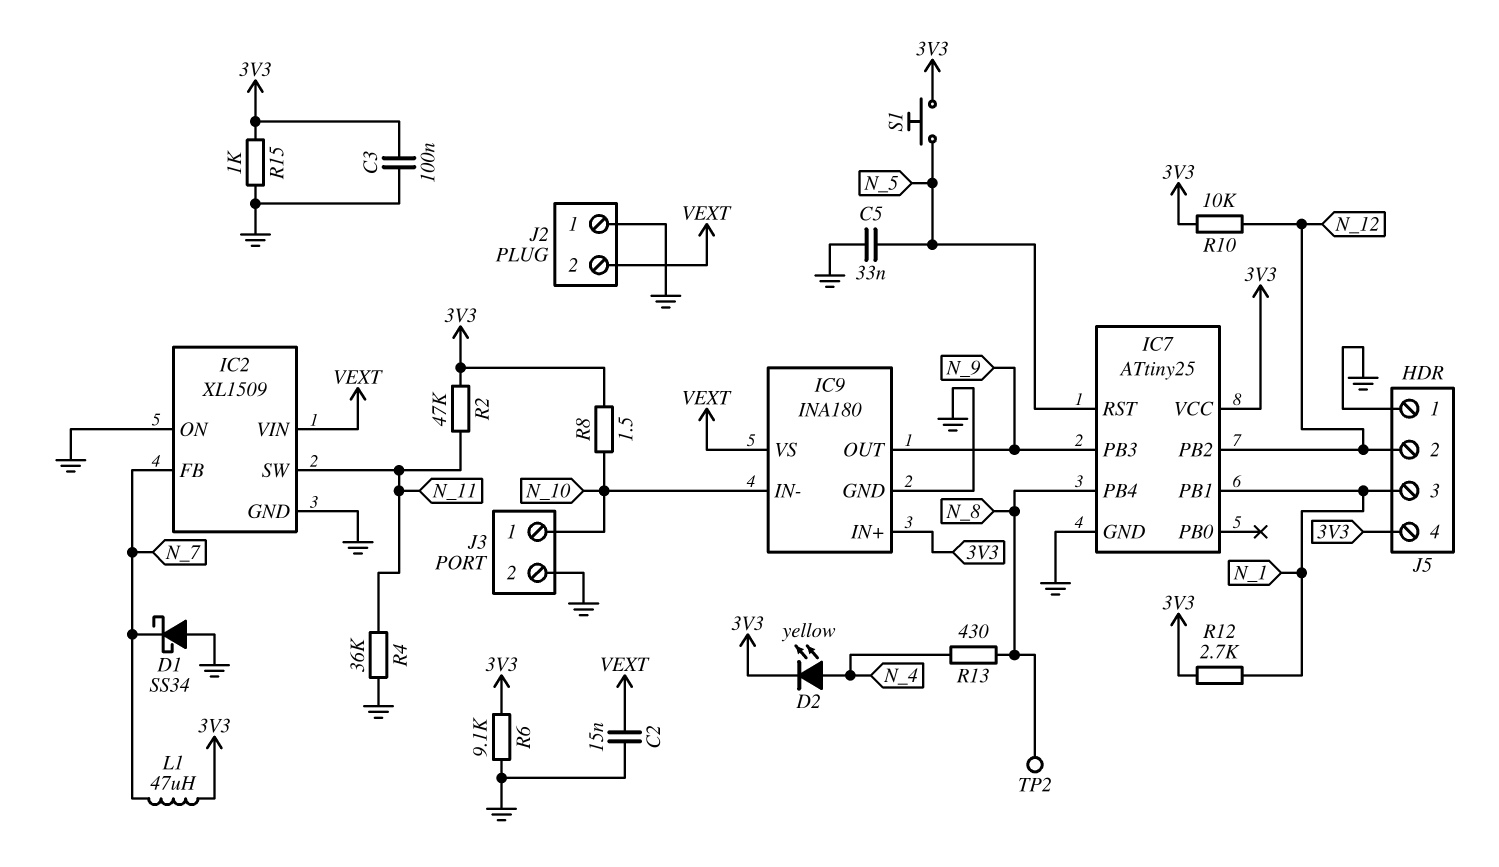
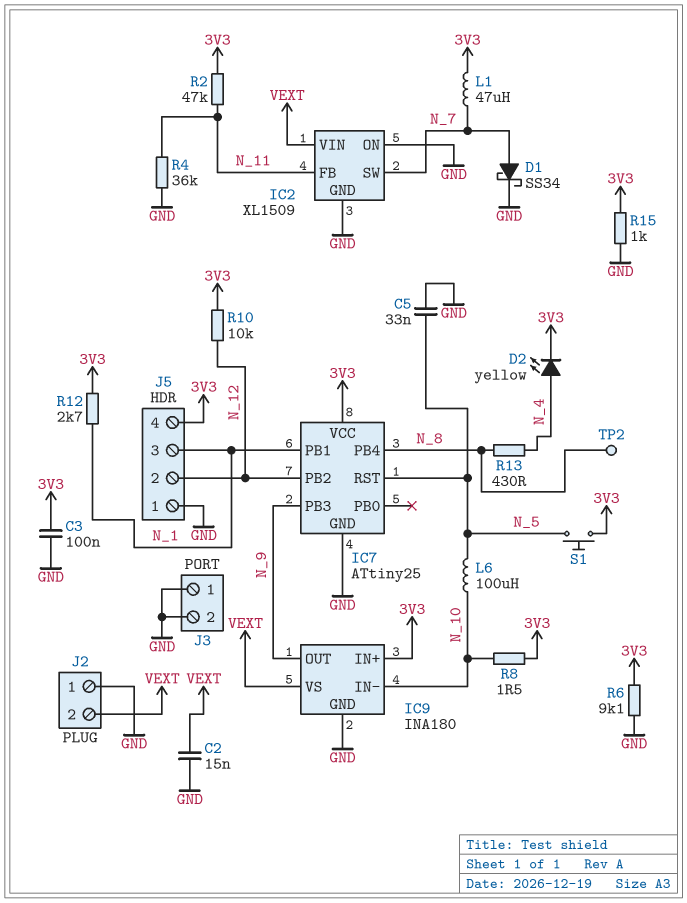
D1: schottky SS34 (A GND, K N_7) -> schottky SS34 (A N_7, K GND)
IC2 pin FB: N_7 -> N_11
IC2 pin SW: N_11 -> N_7
J3 pin 1: N_10 -> GND
L6: none -> 100uH (N_5, N_10)

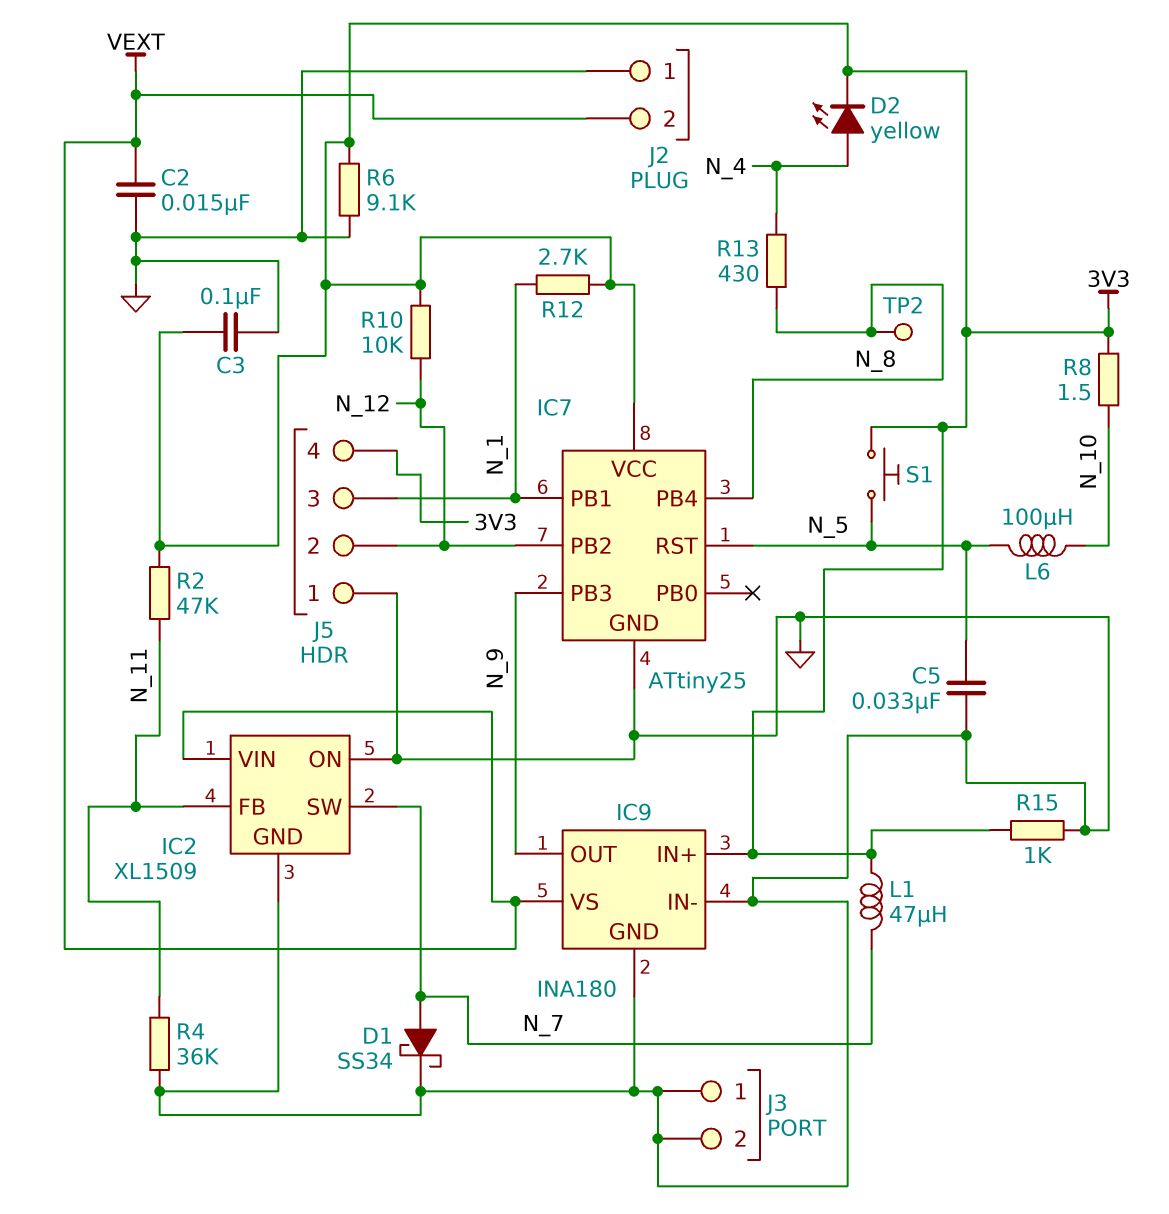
IC9 pin IN-: N_10 -> GND

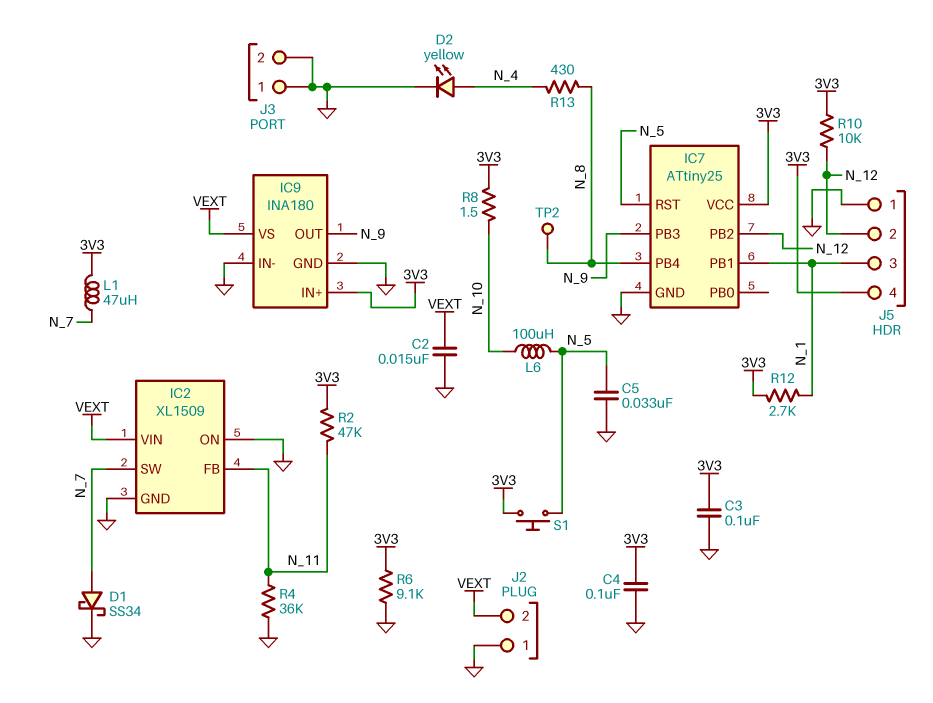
C4: none -> 100nF (3V3, GND)
D2: LED yellow (A N_4, K 3V3) -> LED yellow (A N_4, K GND)
R15: 1k (3V3, GND) -> none

